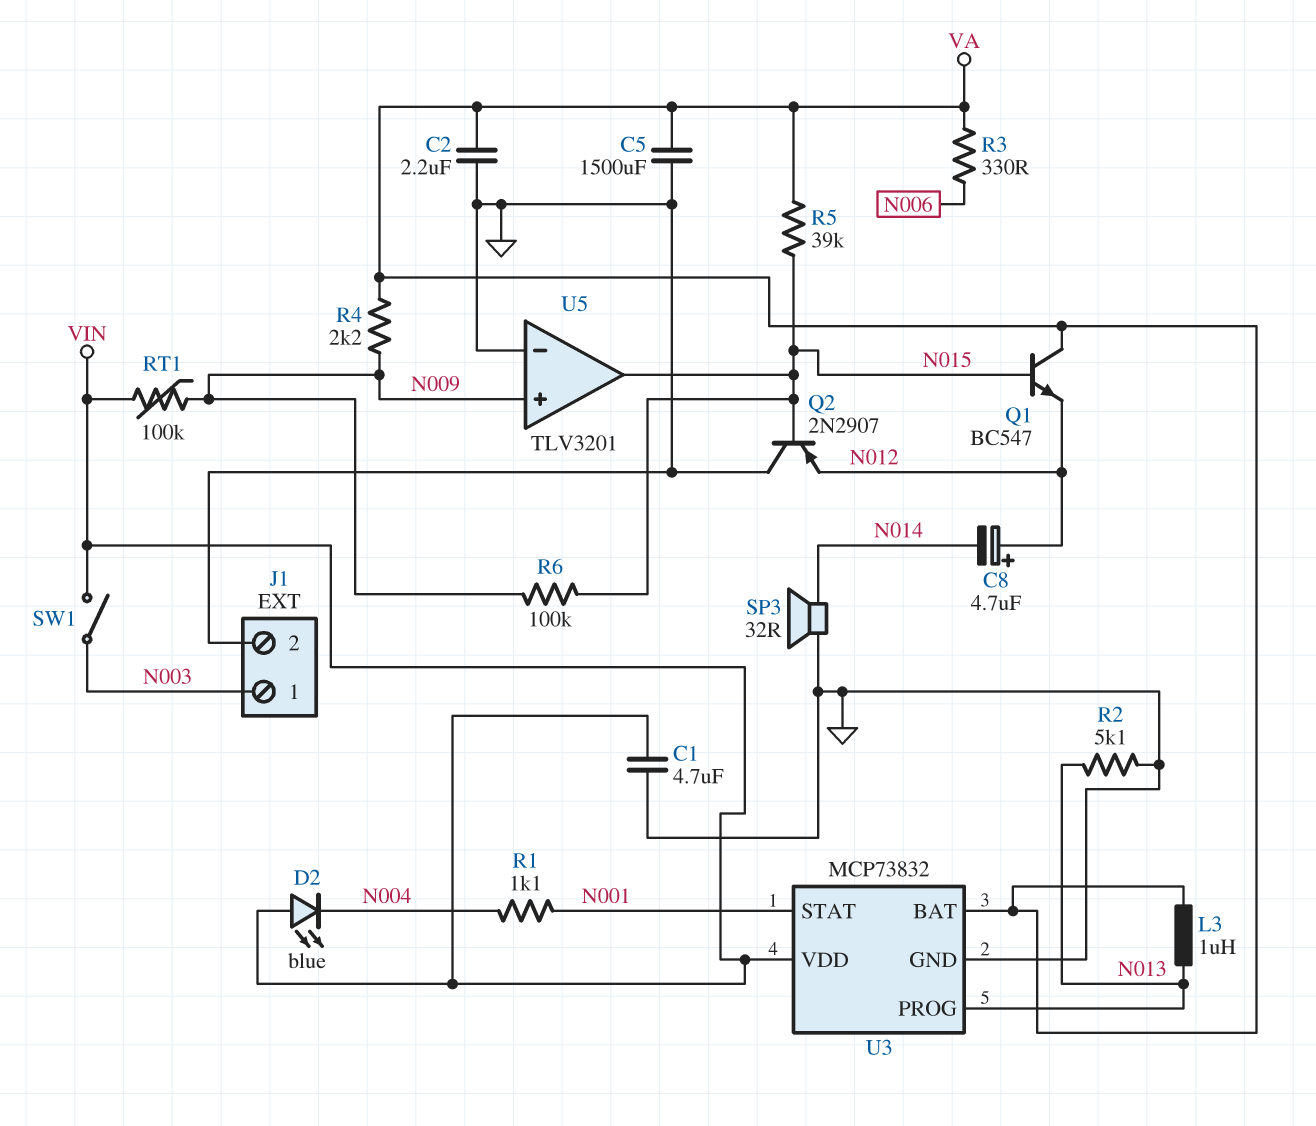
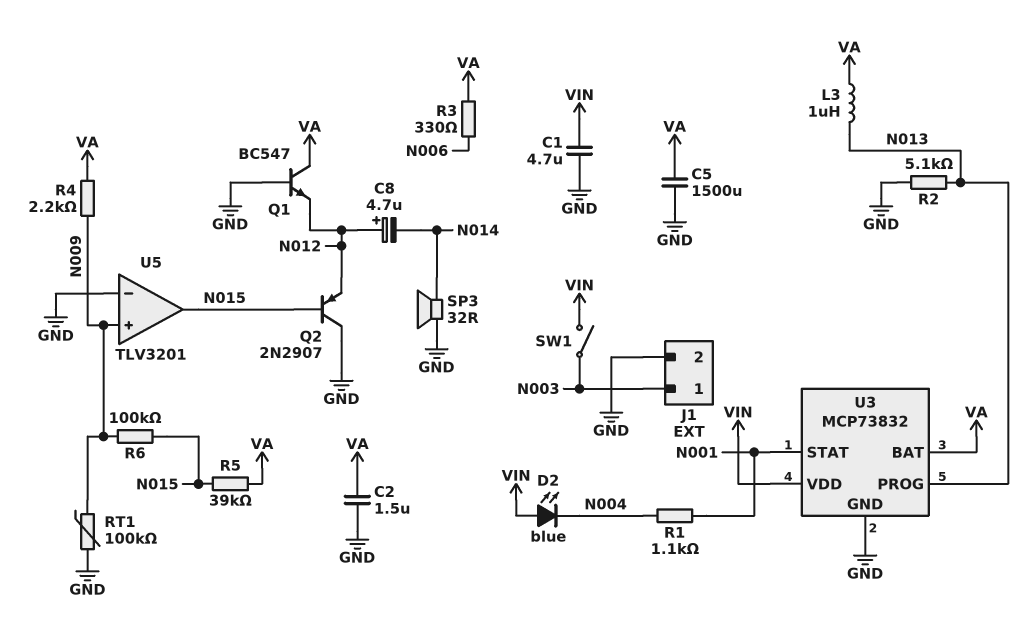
C2: 2.2uF (GND, VA) -> 1.5uF (GND, VA)
Q1: NPN BC547 (B N015, C VA, E N012) -> NPN BC547 (B GND, C VA, E N012)
RT1: 100k (N009, VIN) -> 100k (GND, N009)

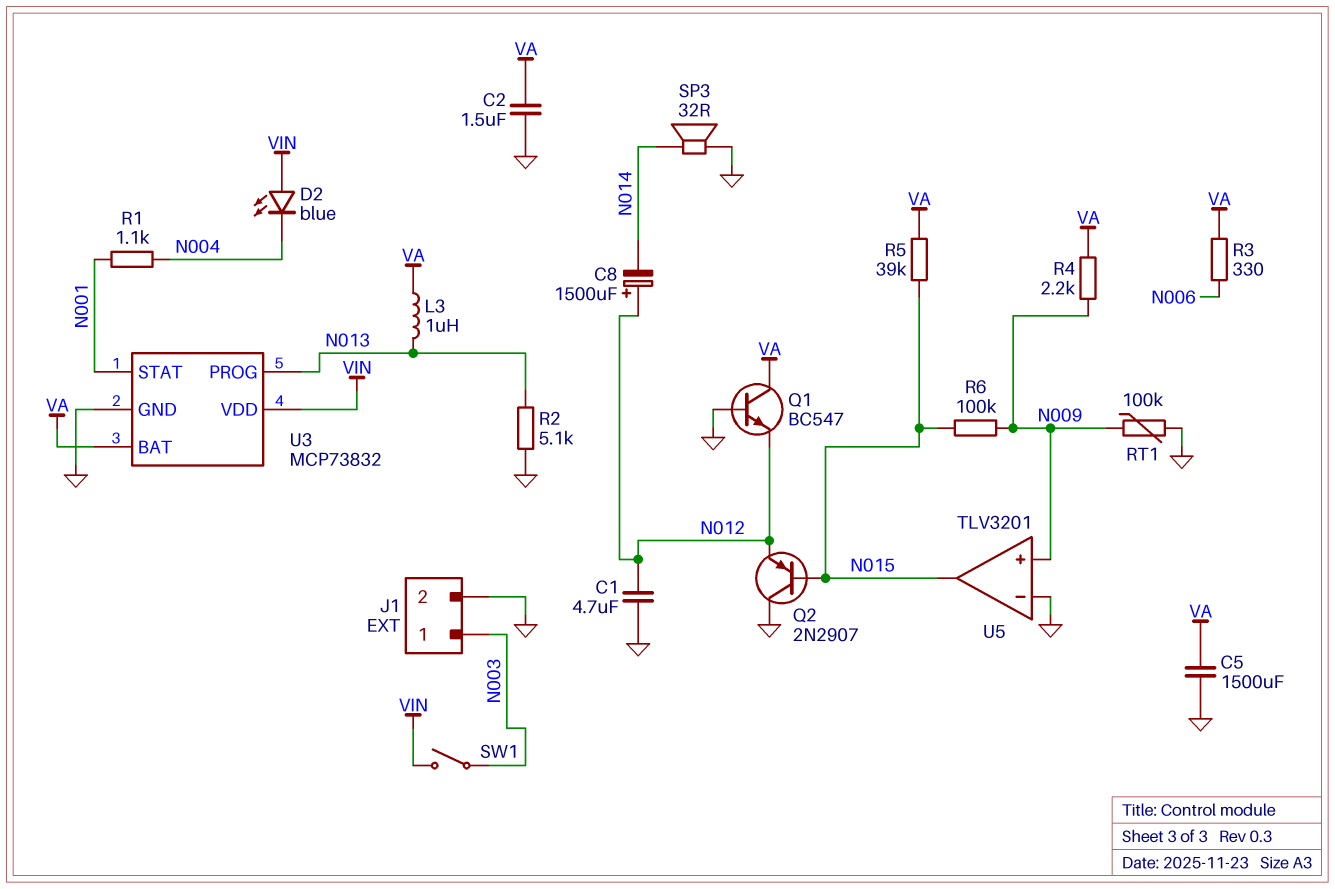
C1: 4.7uF (GND, VIN) -> 4.7uF (GND, N012)
C8: 4.7uF (plus N012, minus N014) -> 1500uF (plus N012, minus N014)

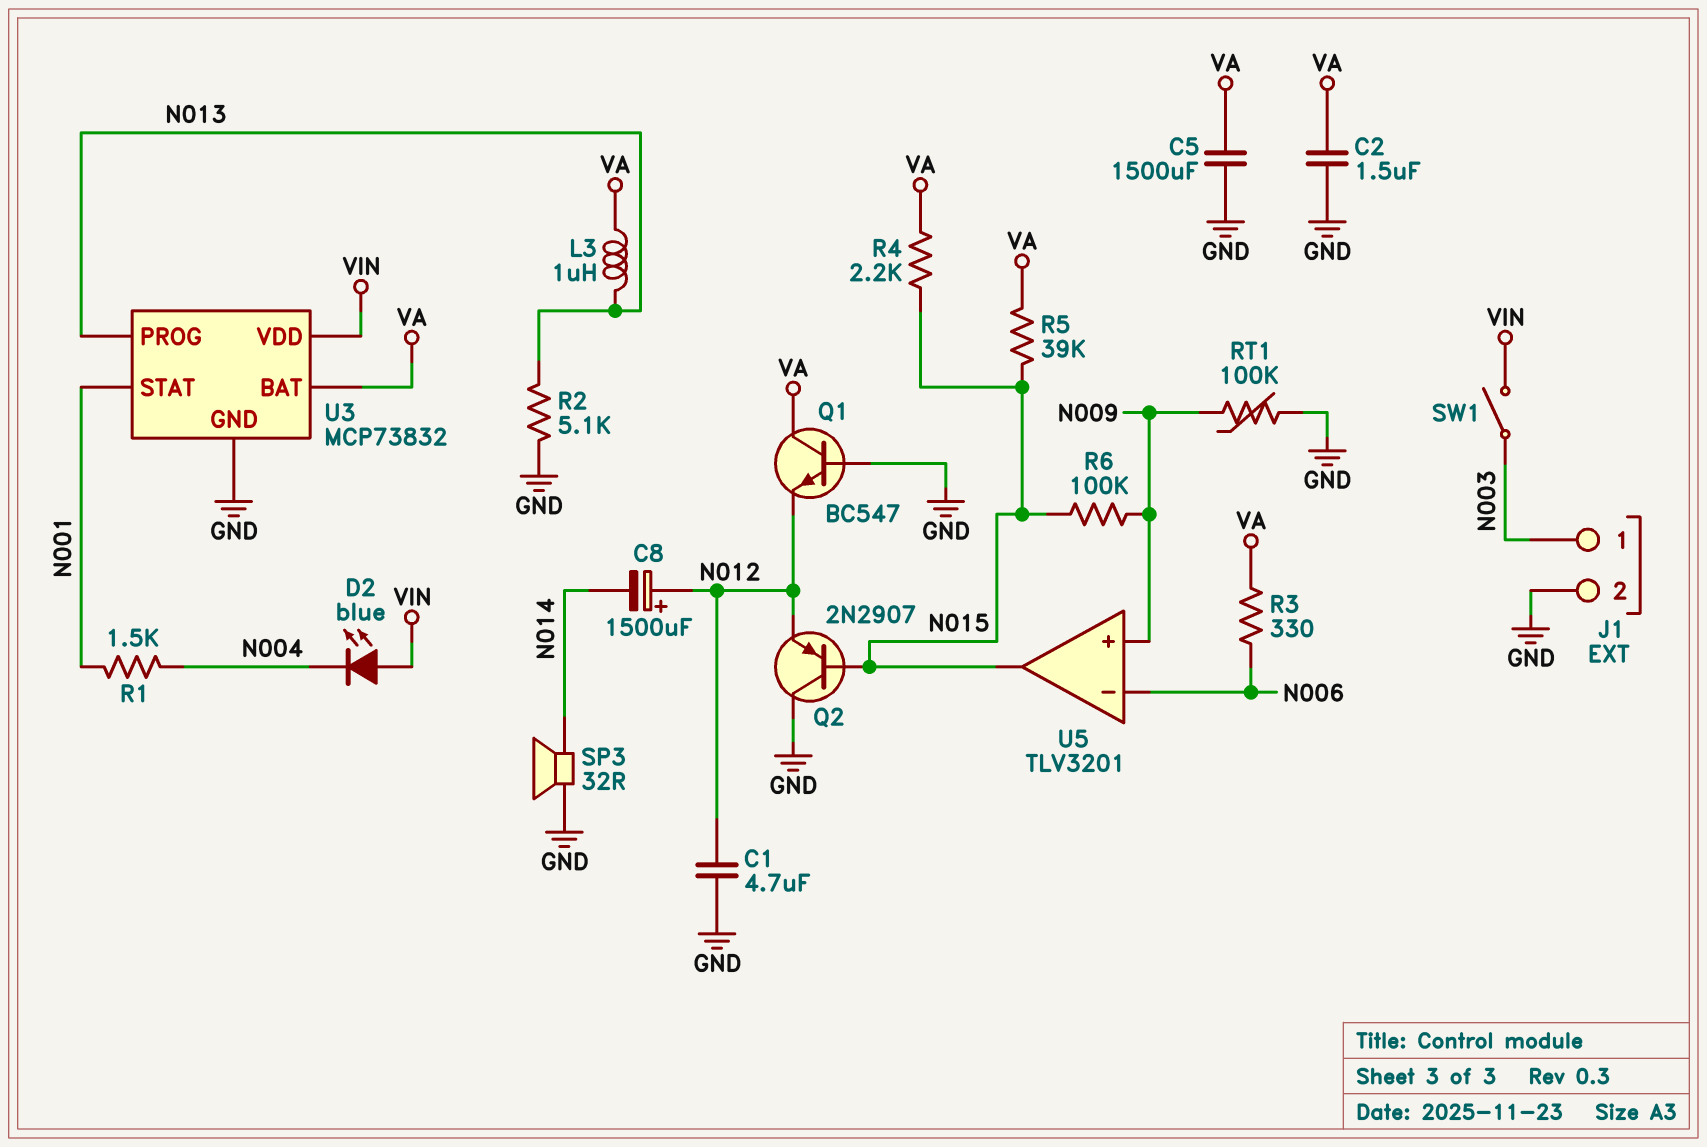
R1: 1.1k (N001, N004) -> 1.5k (N001, N004)
R4: 2.2k (N009, VA) -> 2.2k (N015, VA)
U5 pin in-: GND -> N006

